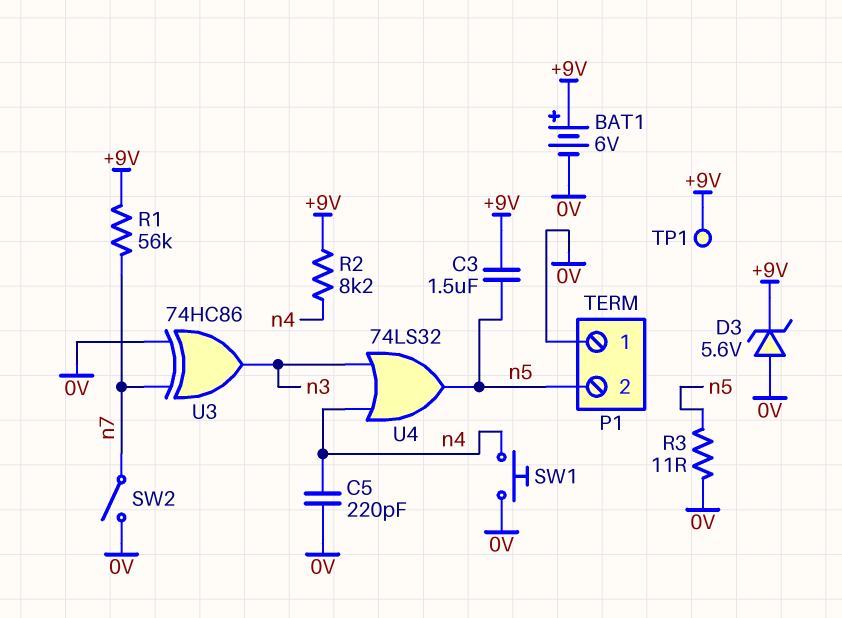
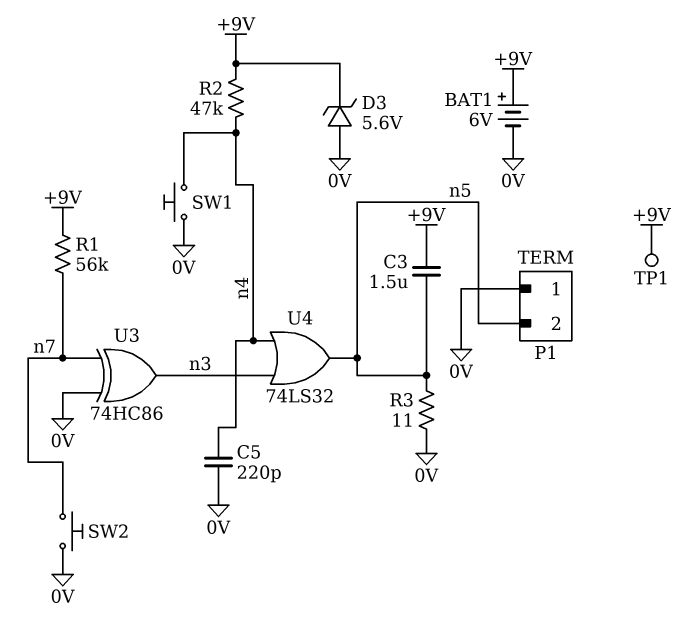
R2: 8.2k (+9V, n4) -> 47k (+9V, n4)
SW2: switch (0V, n7) -> button (0V, n7)

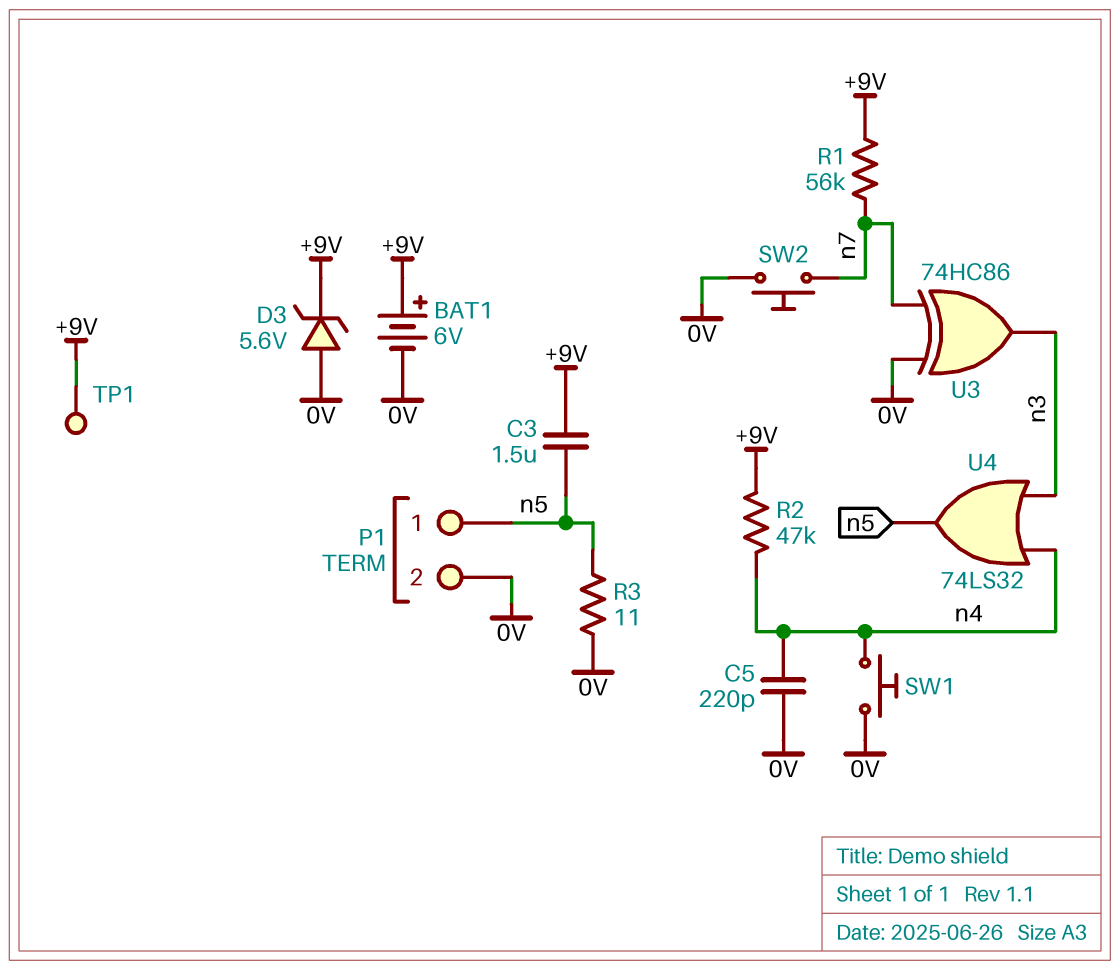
P1 pin 1: 0V -> n5
P1 pin 2: n5 -> 0V

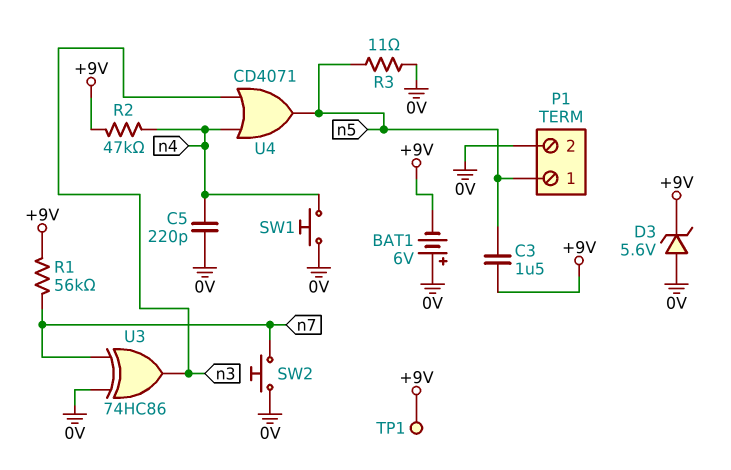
BAT1: 6V (plus +9V, minus 0V) -> 6V (plus 0V, minus +9V)
U4: OR 74LS32 (in n3, in n4, out n5) -> OR CD4071 (in n3, in n4, out n5)

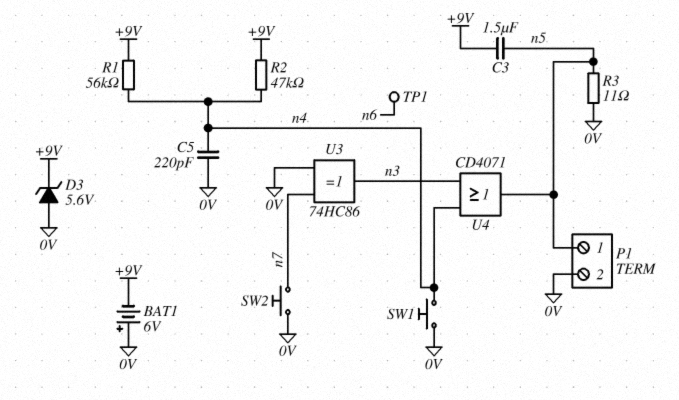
R1: 56k (+9V, n7) -> 56k (+9V, n4)
TP1: test point (+9V) -> test point (n6)

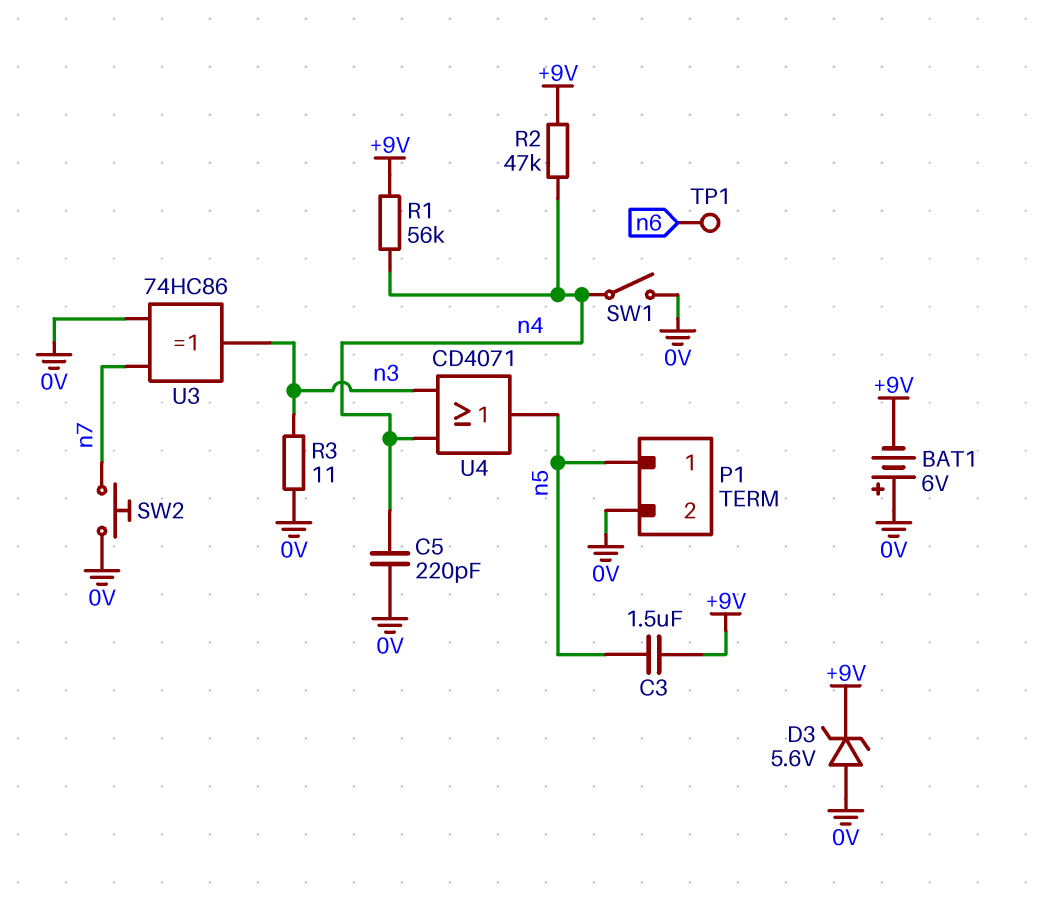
R3: 11 (0V, n5) -> 11 (0V, n3)
SW1: button (0V, n4) -> switch (0V, n4)

